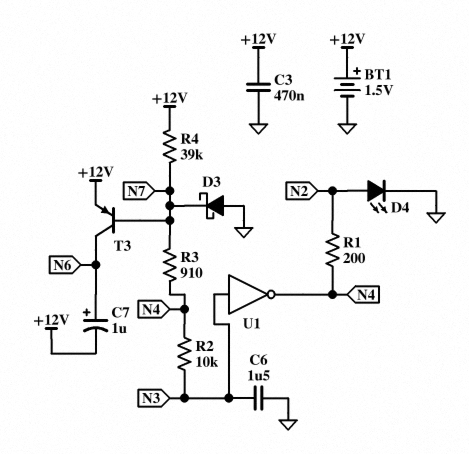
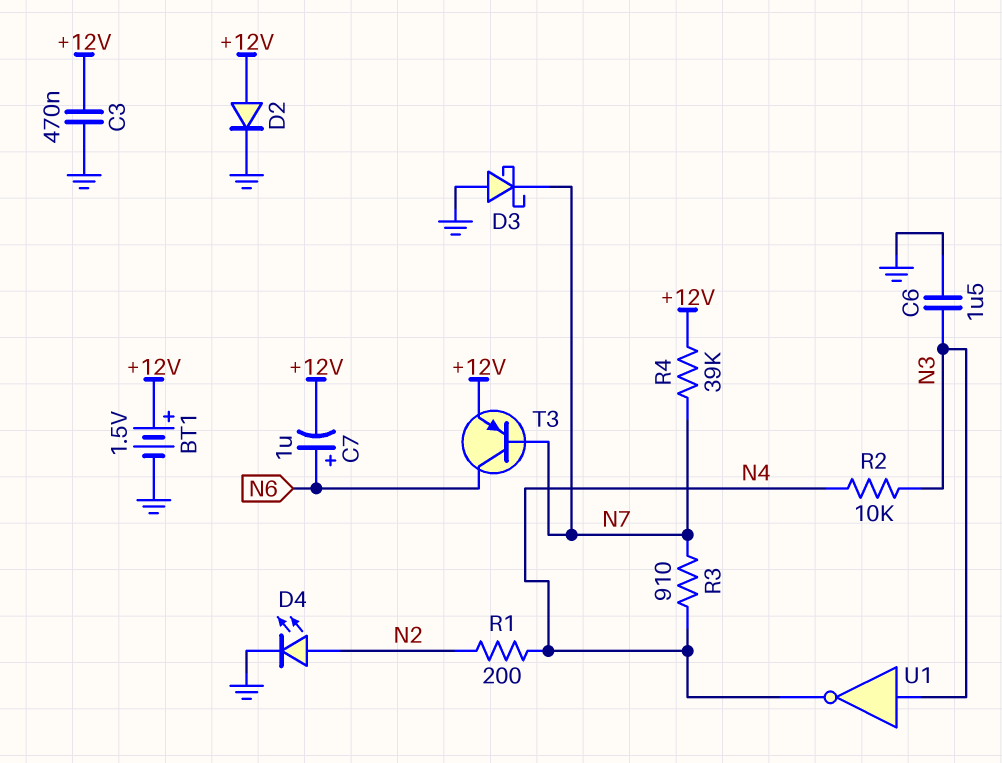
D2: none -> diode (A +12V, K GND)

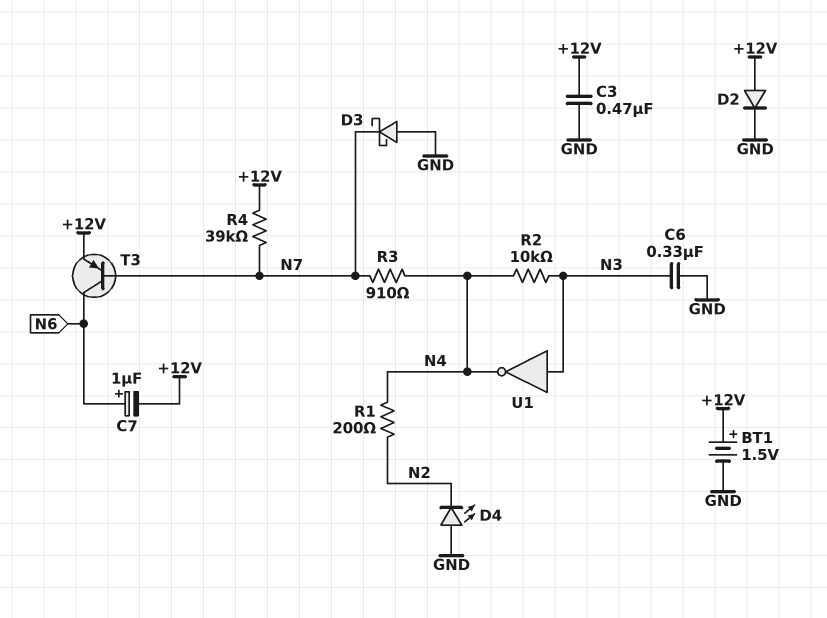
C6: 1.5uF (GND, N3) -> 330nF (GND, N3)
D4: LED (A N2, K GND) -> LED (A GND, K N2)

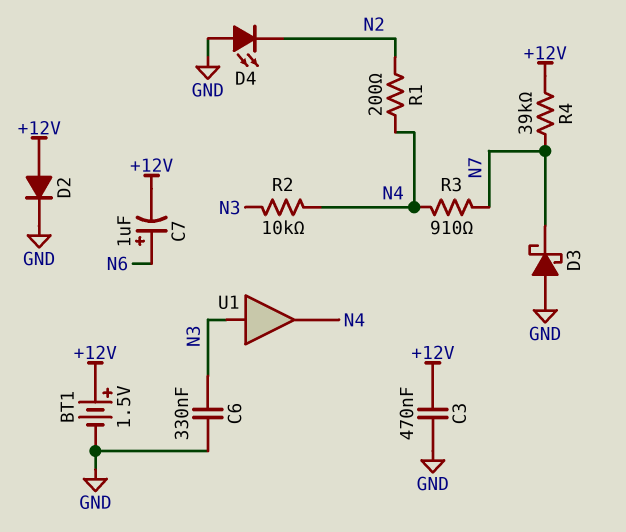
T3: PNP (B N7, C N6, E +12V) -> none
U1: NOT (in N3, out N4) -> buffer (in N3, out N4)

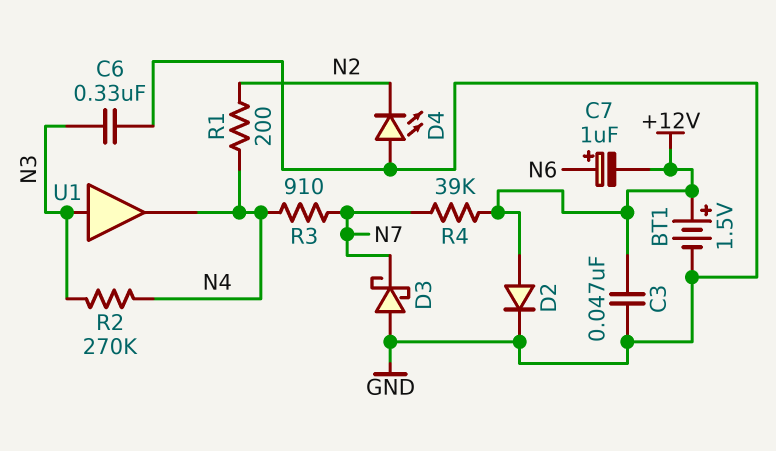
C3: 470nF (+12V, GND) -> 47nF (+12V, GND)
R2: 10k (N3, N4) -> 270k (N3, N4)

